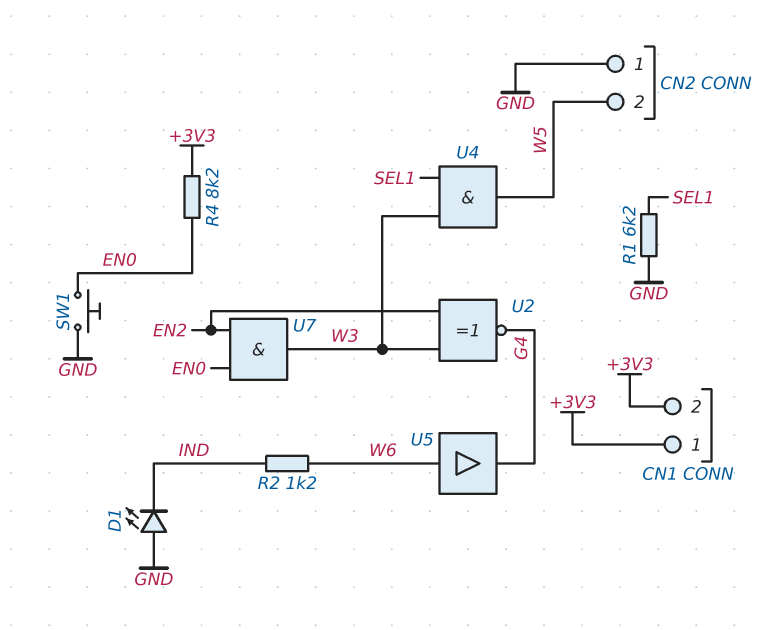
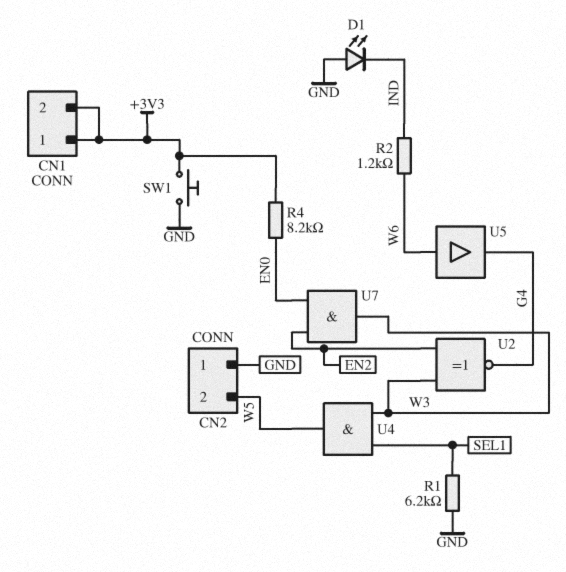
SW1: button (EN0, GND) -> button (+3V3, GND)

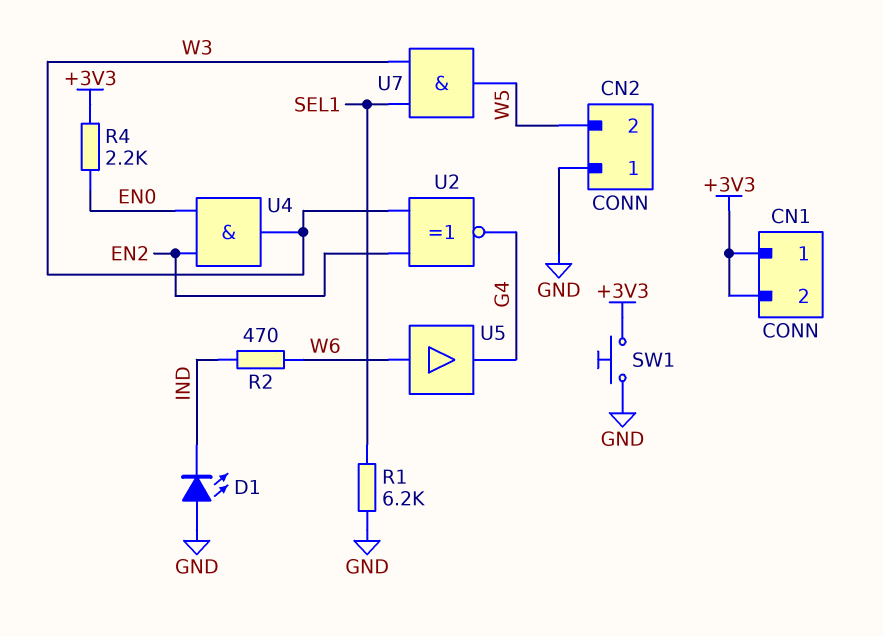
R2: 1.2k (IND, W6) -> 470 (IND, W6)
R4: 8.2k (+3V3, EN0) -> 2.2k (+3V3, EN0)
U4: AND (in SEL1, in W3, out W5) -> AND (in EN0, in EN2, out W3)
U7: AND (in EN0, in EN2, out W3) -> AND (in SEL1, in W3, out W5)

